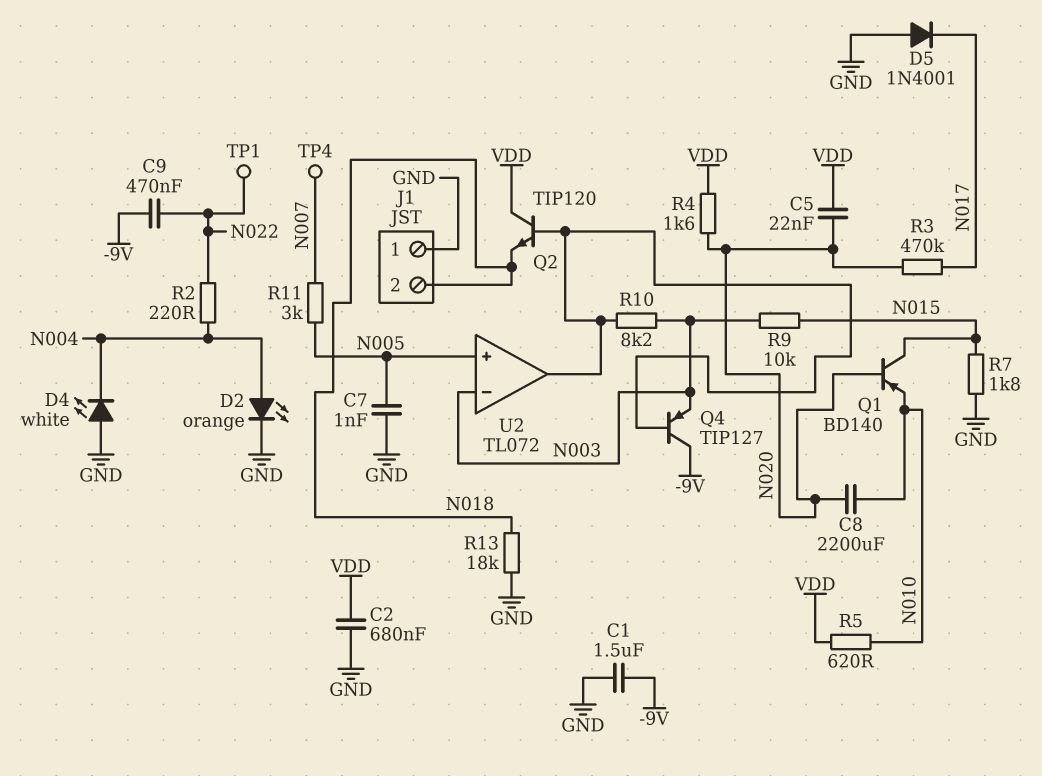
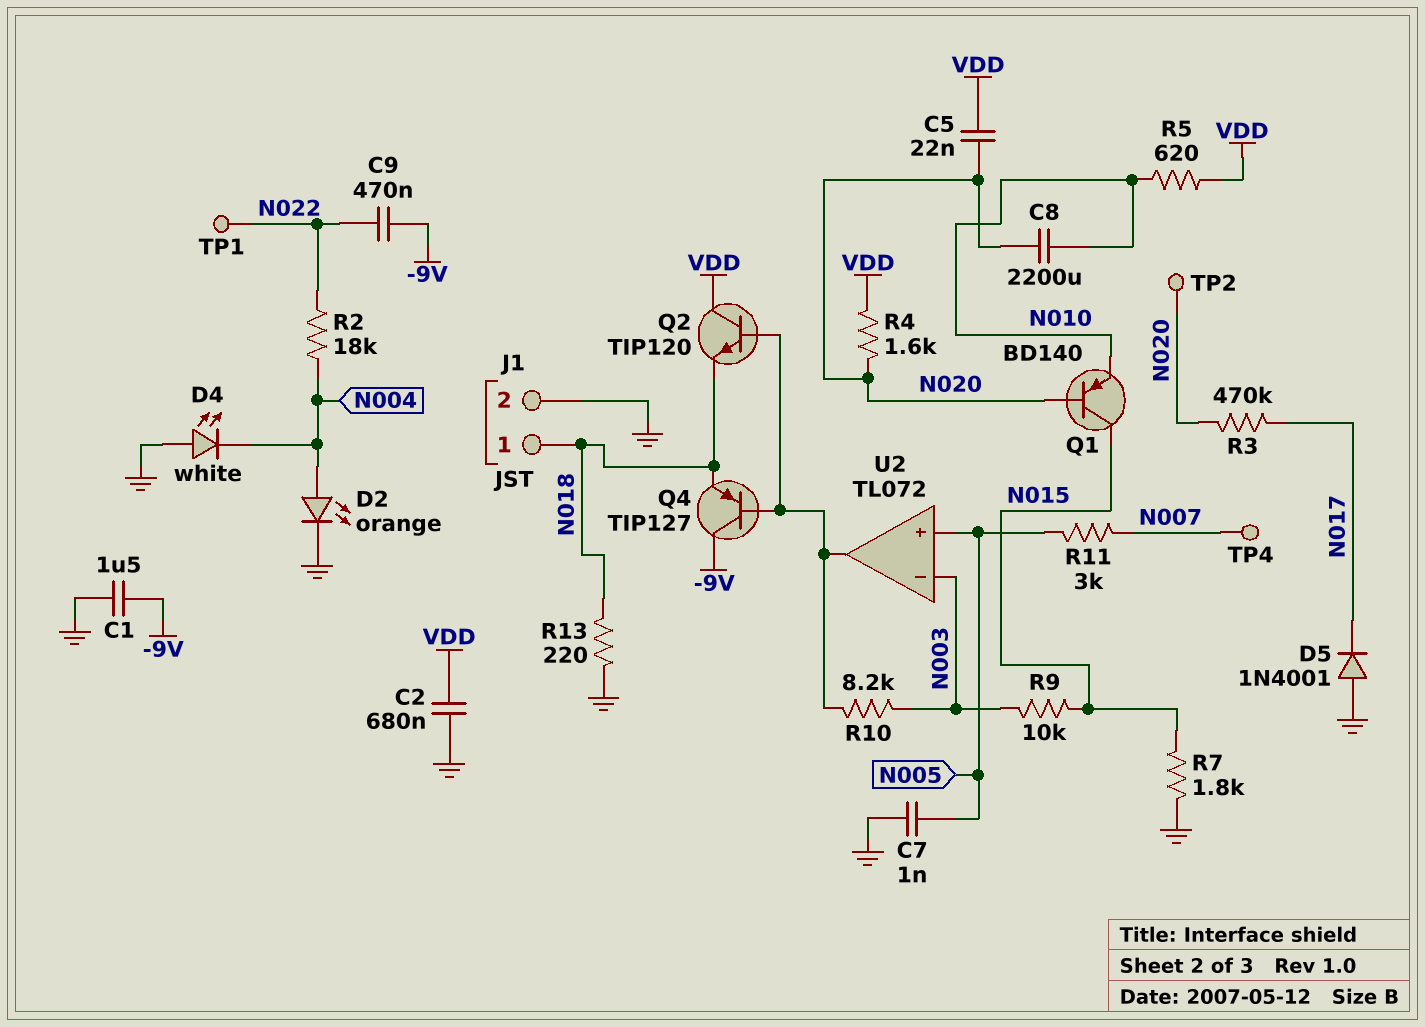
J1 pin 1: GND -> N018
J1 pin 2: N018 -> GND
Q4: PNP TIP127 (B U2/out, C -9V, E N003) -> PNP TIP127 (B U2/out, C -9V, E N018)
R2: 220 (N004, N022) -> 18k (N004, N022)
R13: 18k (GND, N018) -> 220 (GND, N018)
TP2: none -> test point (N020)

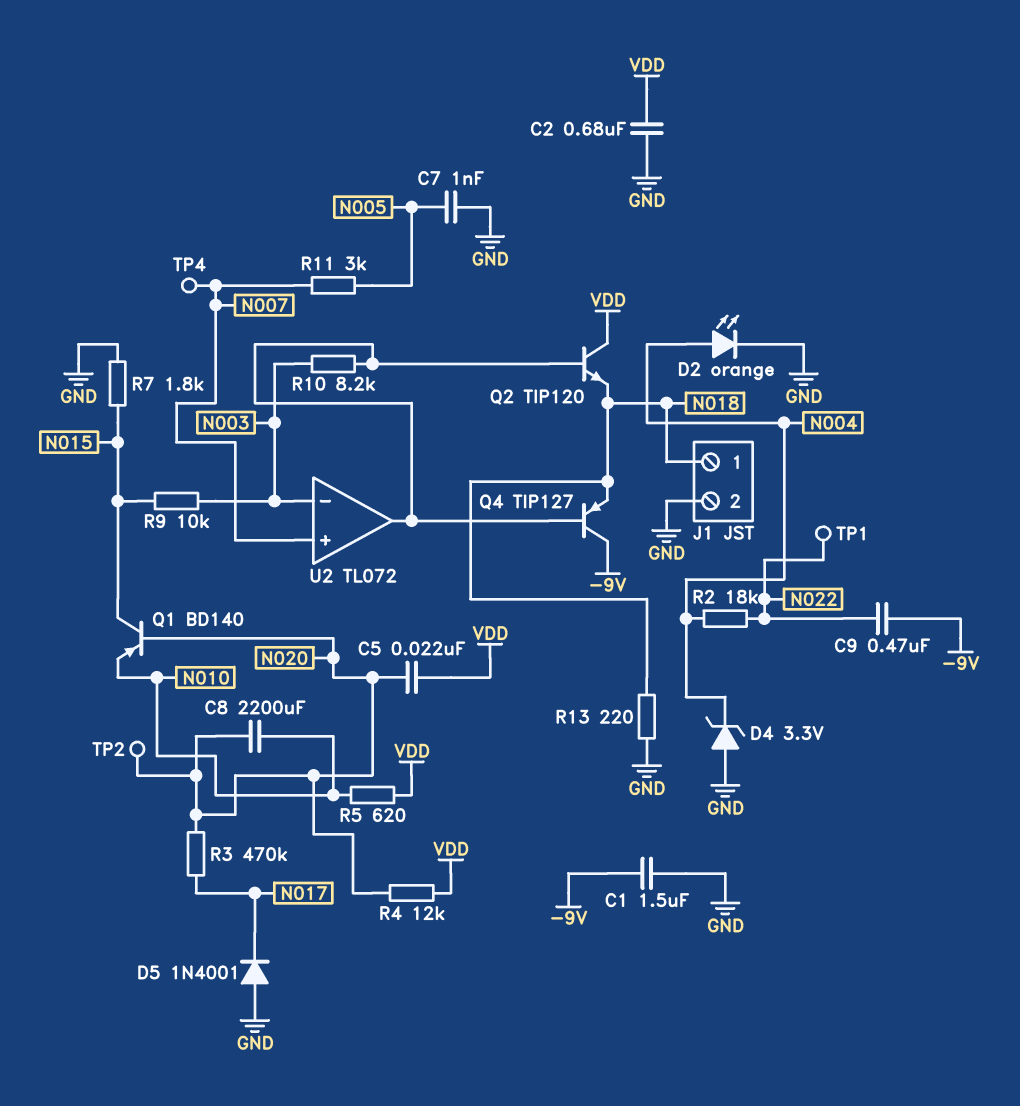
D4: LED white (A GND, K N004) -> zener 3.3V (A GND, K N004)
R4: 1.6k (N020, VDD) -> 12k (N020, VDD)
U2 pin in+: N005 -> N007

